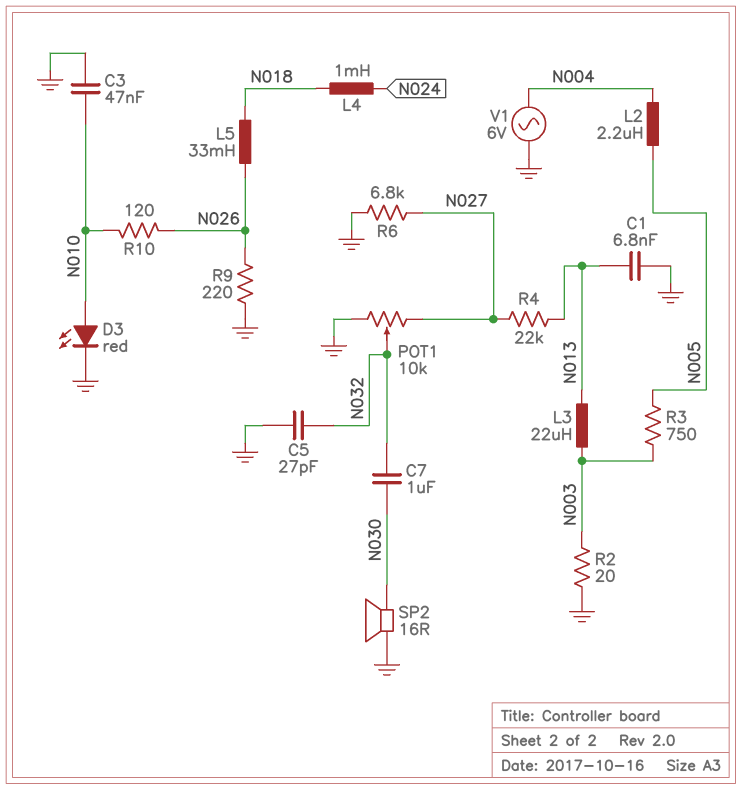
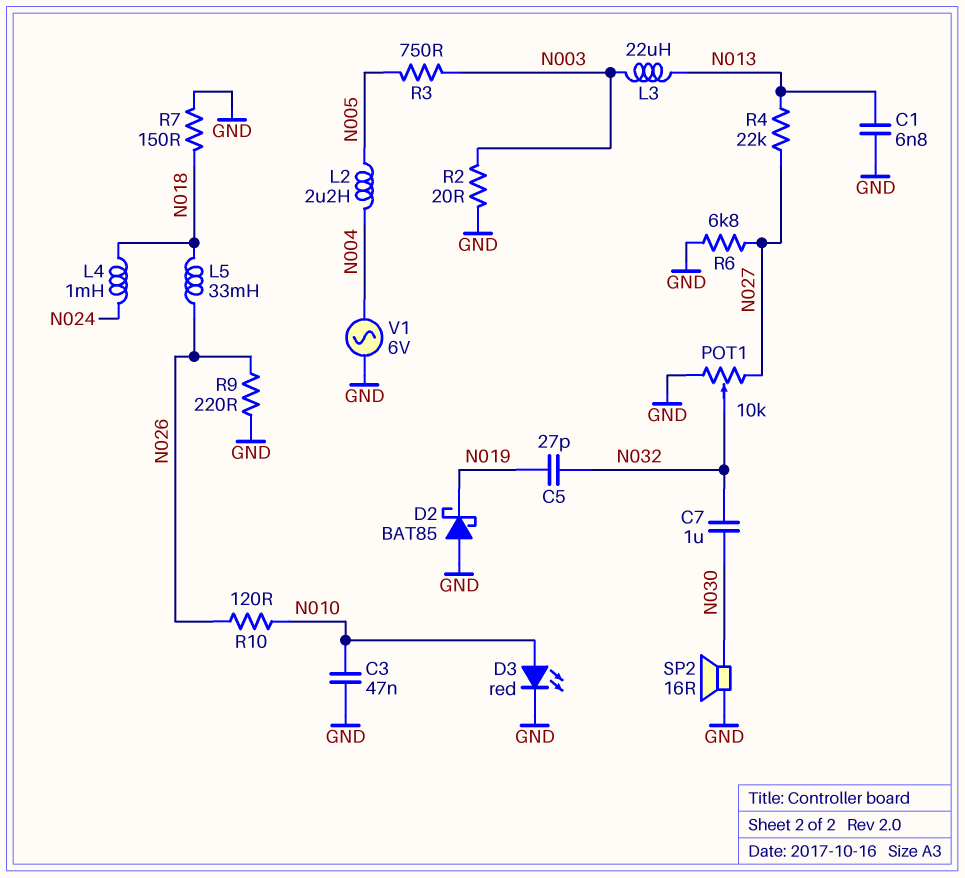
C5: 27pF (GND, N032) -> 27pF (N019, N032)
D2: none -> schottky BAT85 (A GND, K N019)
R7: none -> 150 (GND, N018)

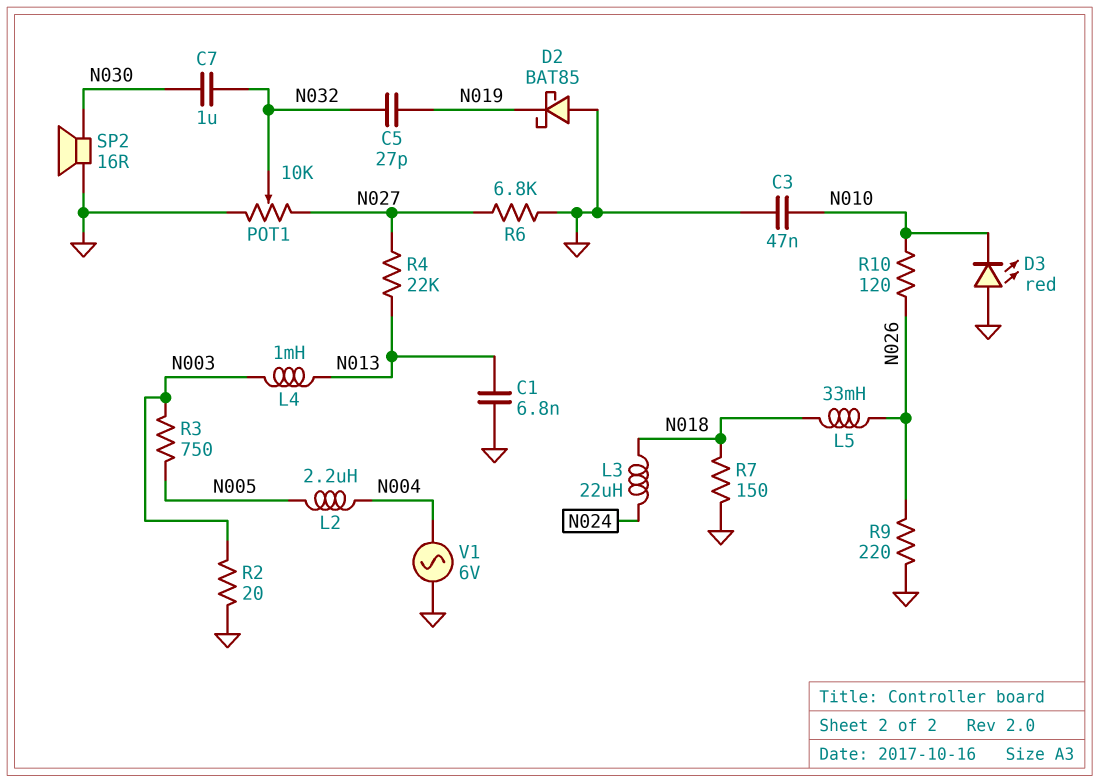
D3: LED red (A N010, K GND) -> LED red (A GND, K N010)
L3: 22uH (N003, N013) -> 22uH (N018, N024)
L4: 1mH (N018, N024) -> 1mH (N003, N013)

